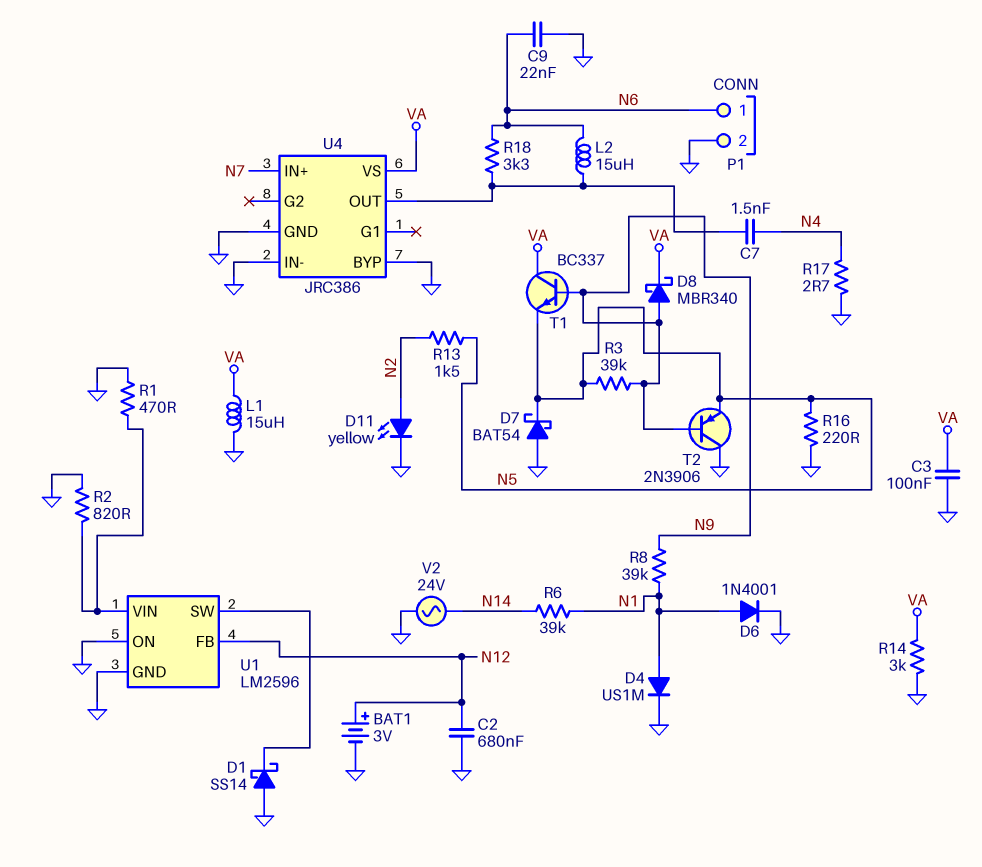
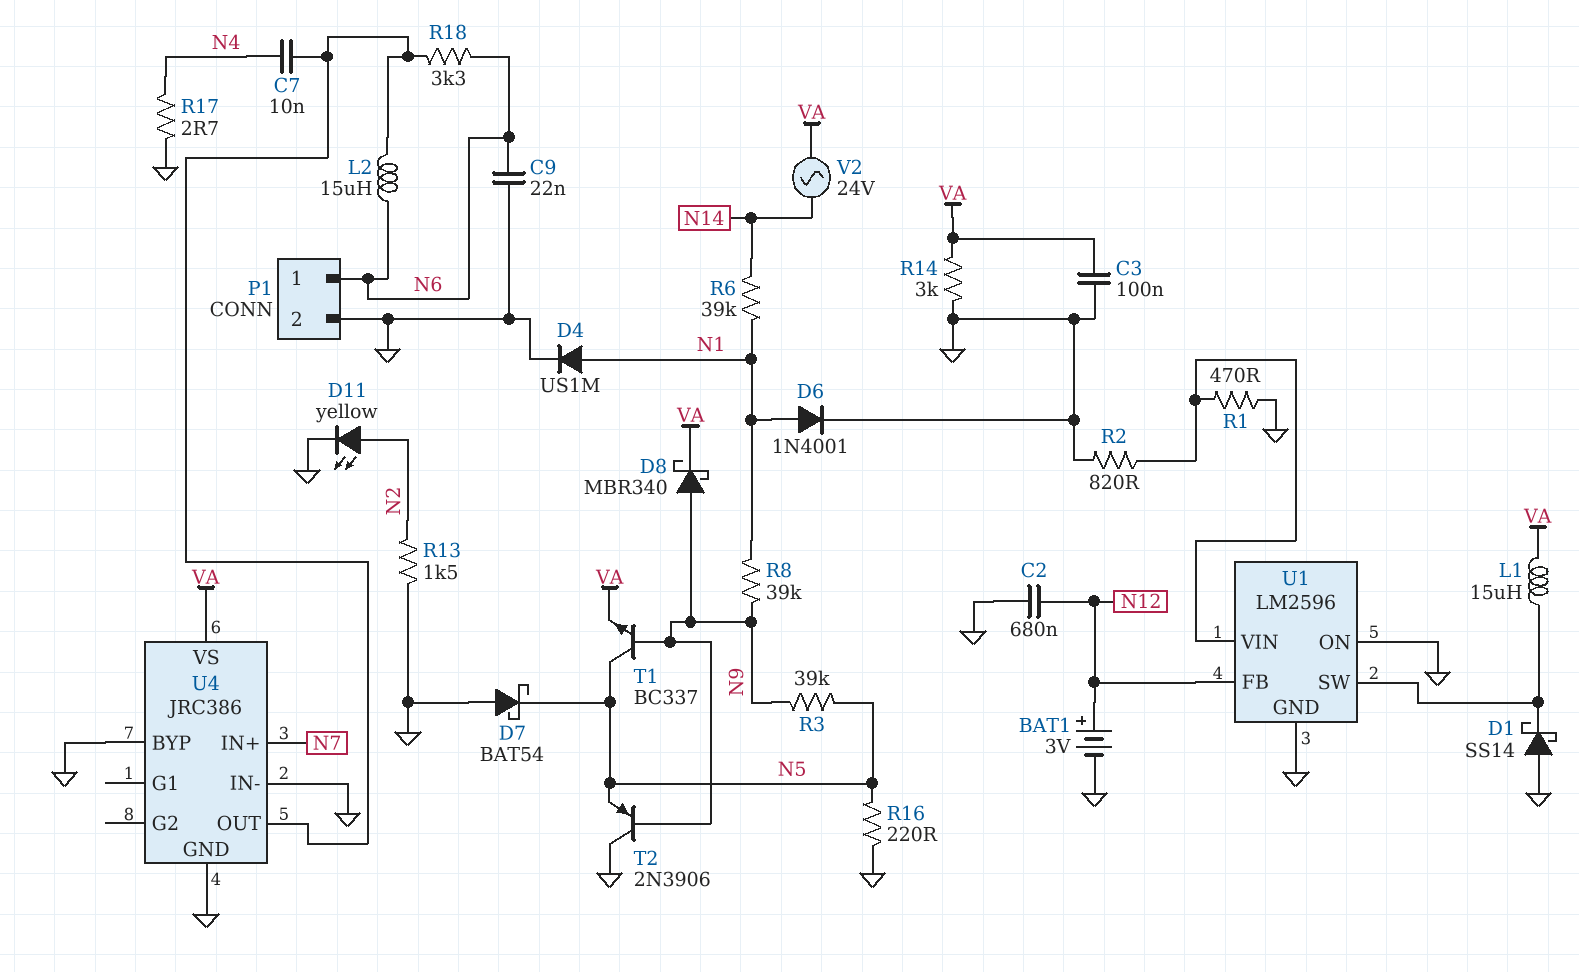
C7: 1.5nF (N4, U4/OUT) -> 10nF (N4, U4/OUT)
L1: 15uH (GND, VA) -> 15uH (U1/SW, VA)
R13: 1.5k (N2, N5) -> 1.5k (GND, N2)
T1: NPN BC337 (B N9, C VA, E N5) -> NPN BC337 (B N9, C N5, E VA)
V2: AC 24V (GND, N14) -> AC 24V (N14, VA)

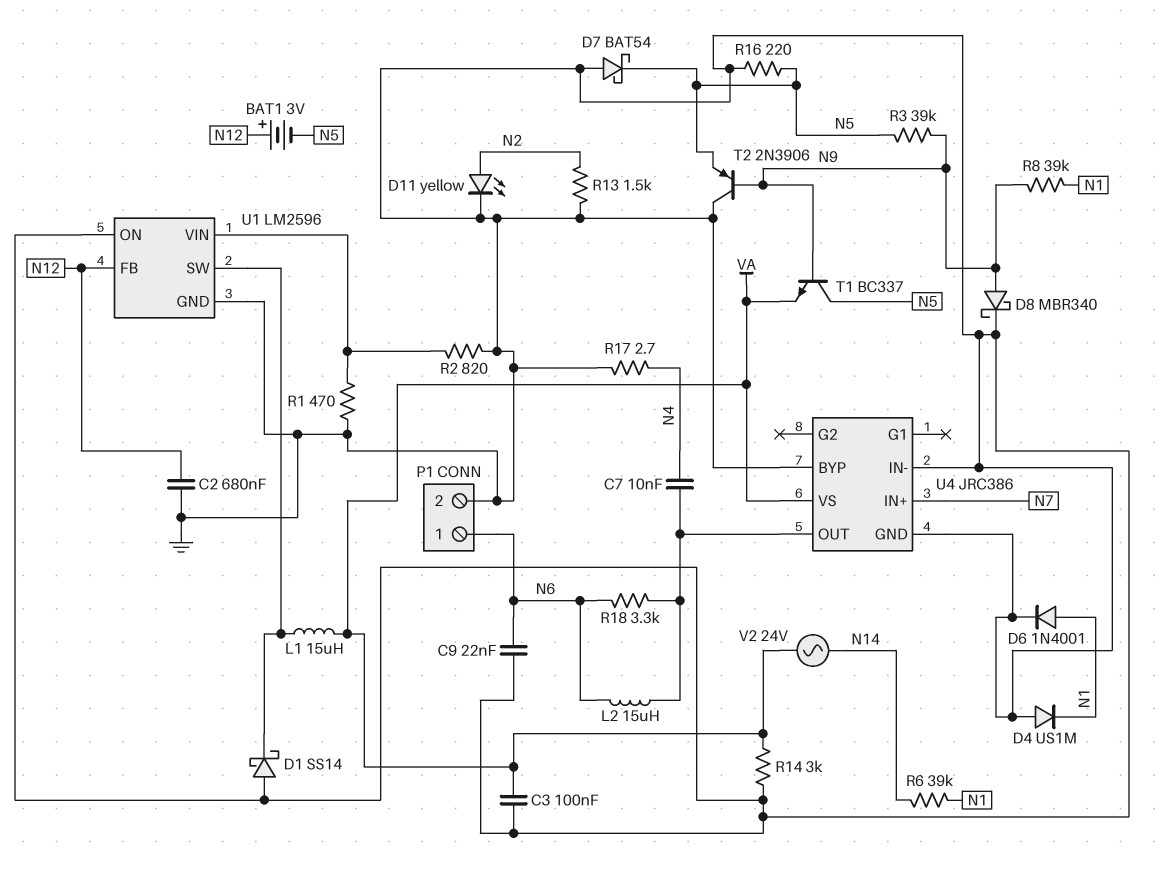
BAT1: 3V (plus N12, minus GND) -> 3V (plus N12, minus N5)
D4: diode US1M (A N1, K GND) -> diode US1M (A GND, K N1)
D8: schottky MBR340 (A N9, K VA) -> schottky MBR340 (A N9, K GND)

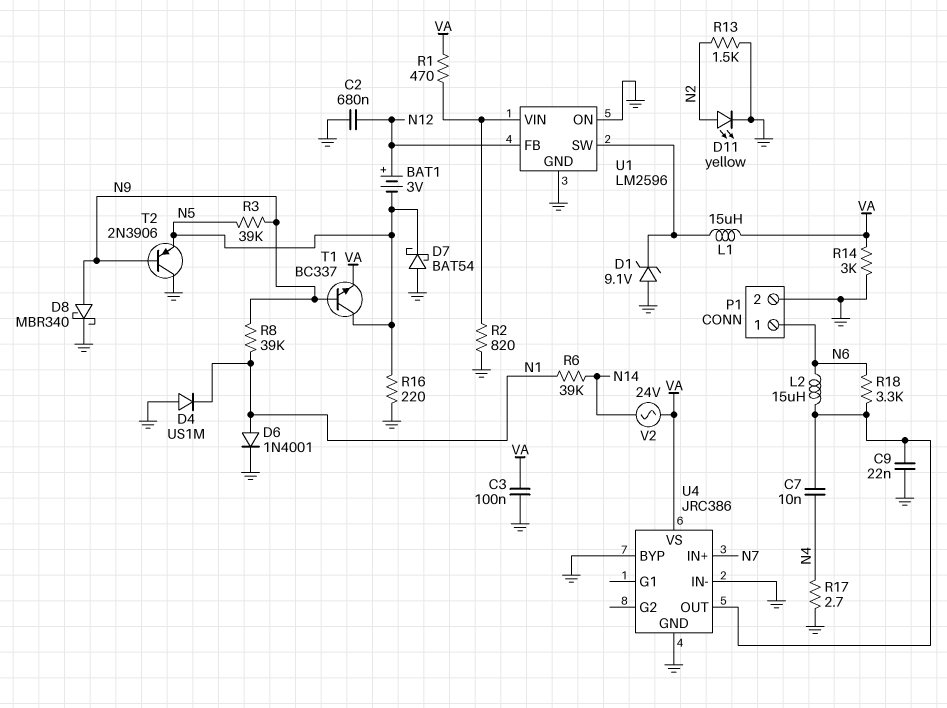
C9: 22nF (GND, N6) -> 22nF (GND, U4/OUT)
D1: schottky SS14 (A GND, K U1/SW) -> zener 9.1V (A GND, K U1/SW)
R1: 470 (GND, U1/VIN) -> 470 (U1/VIN, VA)

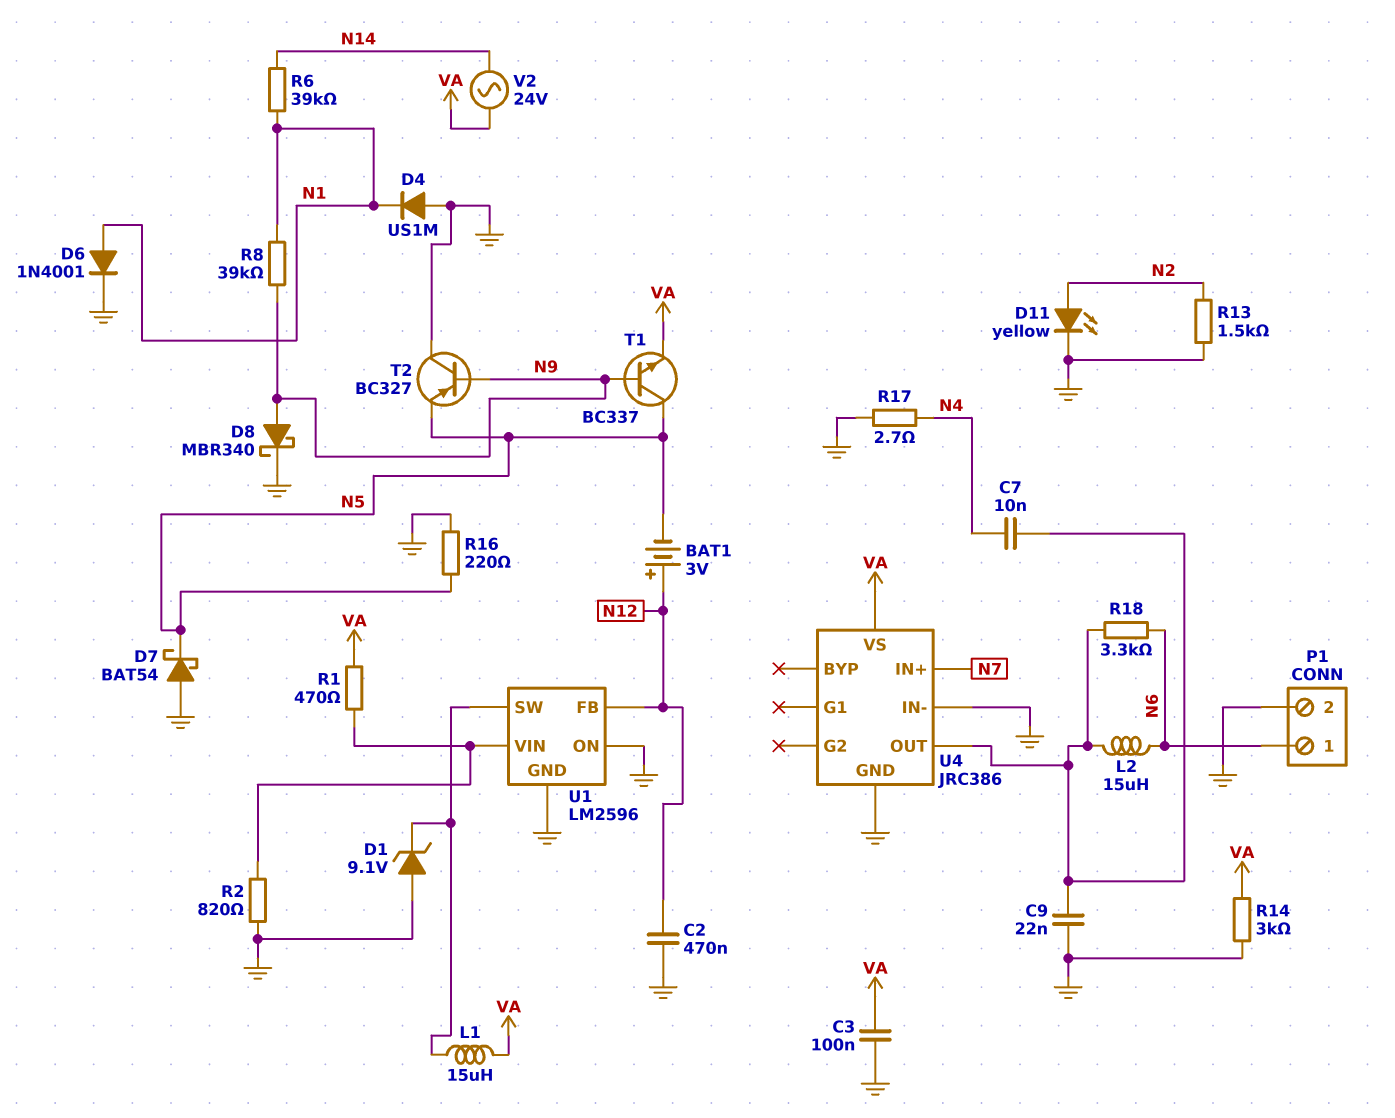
C2: 680nF (GND, N12) -> 470nF (GND, N12)
R3: 39k (N5, N9) -> none
T2: PNP 2N3906 (B N9, C GND, E N5) -> PNP BC327 (B N9, C GND, E N5)
U4 pin BYP: GND -> none

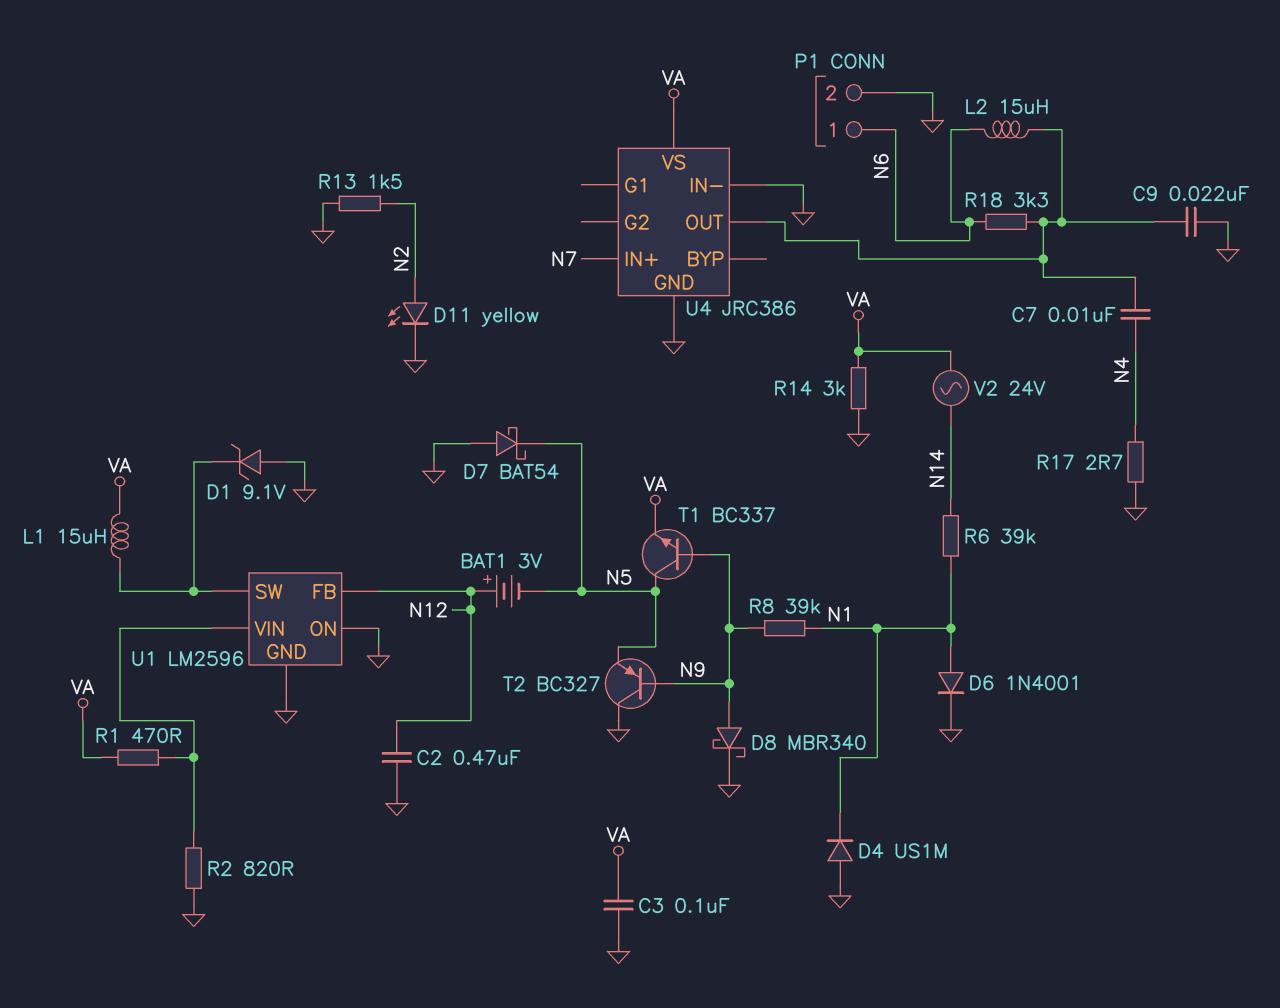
R16: 220 (GND, N5) -> none

